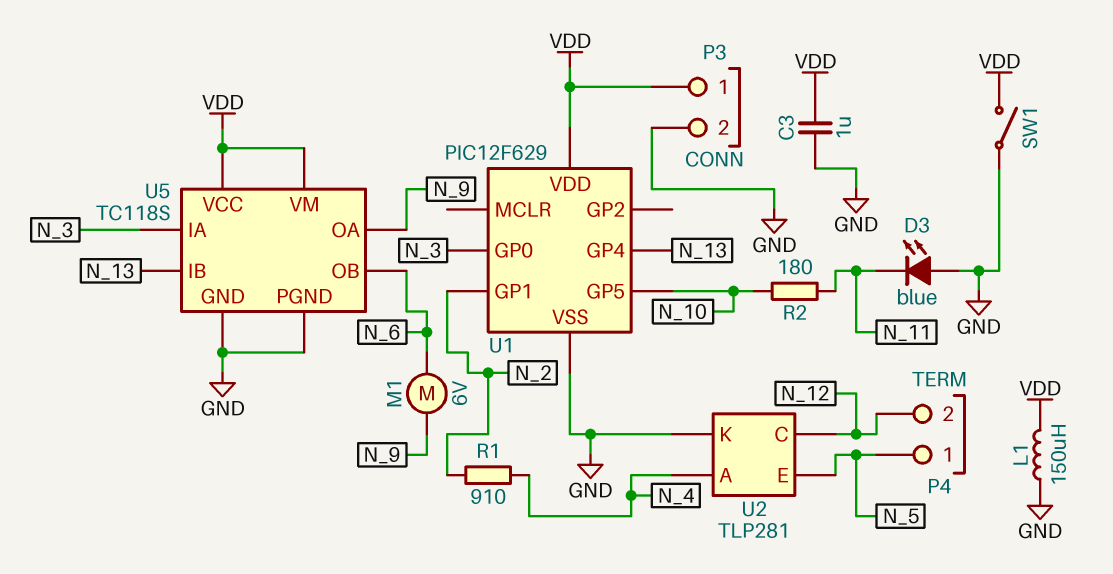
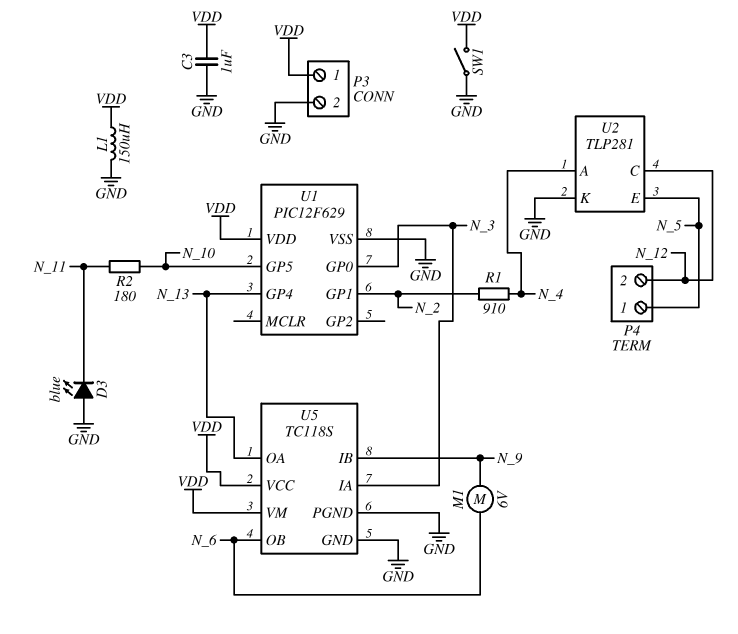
U5 pin IB: N_13 -> N_9
U5 pin OA: N_9 -> N_13

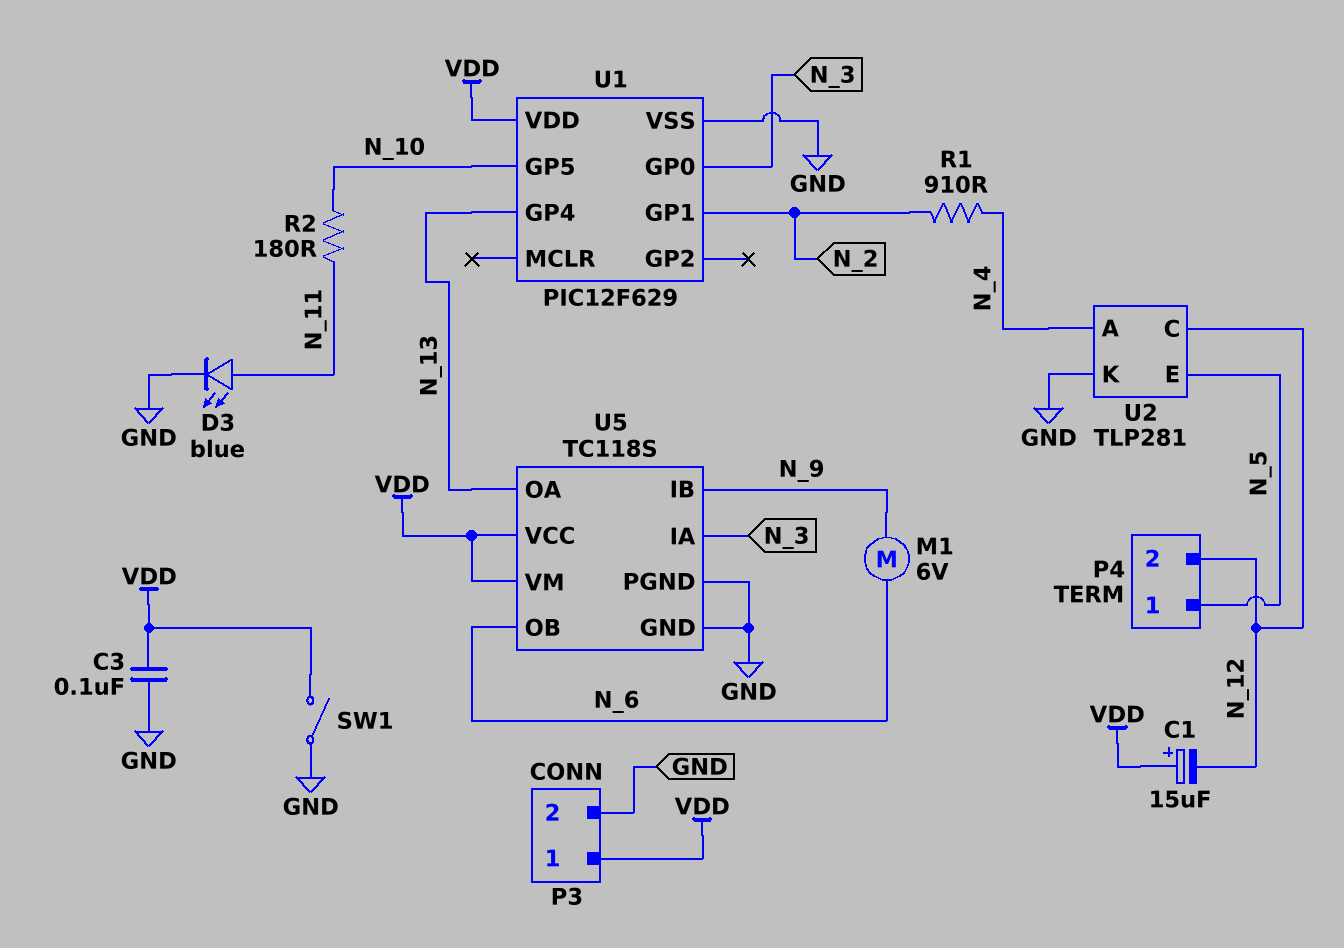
C1: none -> 15uF (plus VDD, minus N_12)
C3: 1uF (GND, VDD) -> 100nF (GND, VDD)
D3: LED blue (A GND, K N_11) -> LED blue (A N_11, K GND)
L1: 150uH (GND, VDD) -> none

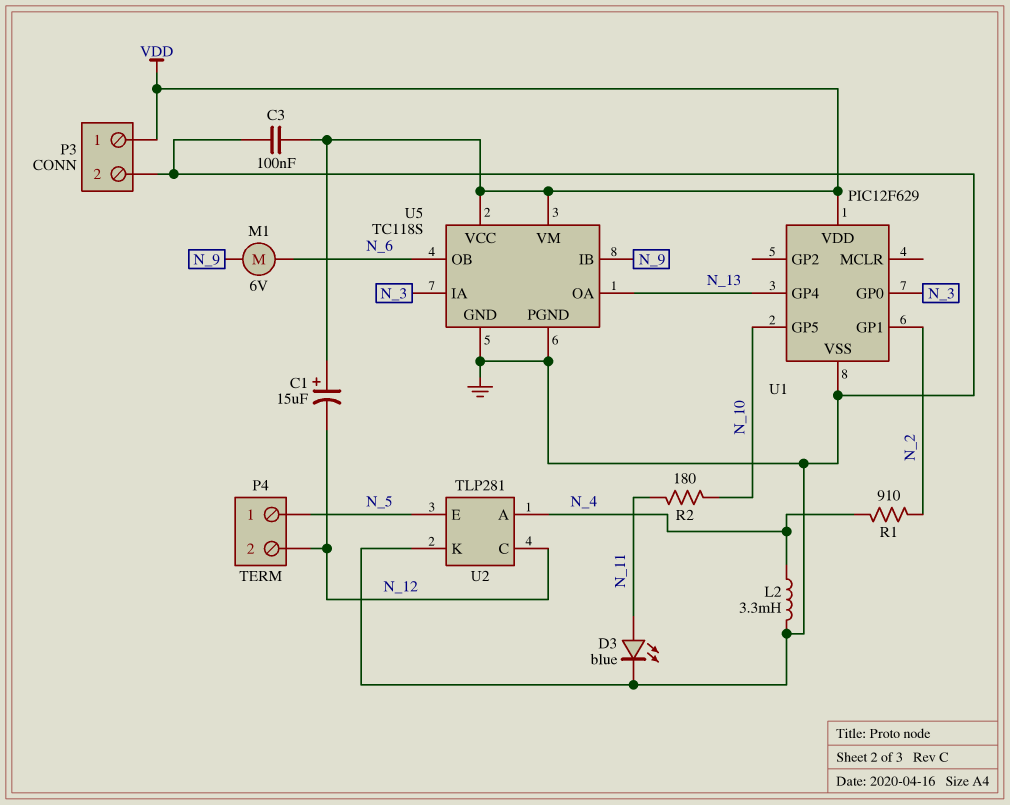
L2: none -> 3.3mH (GND, N_4)
SW1: switch (GND, VDD) -> none

